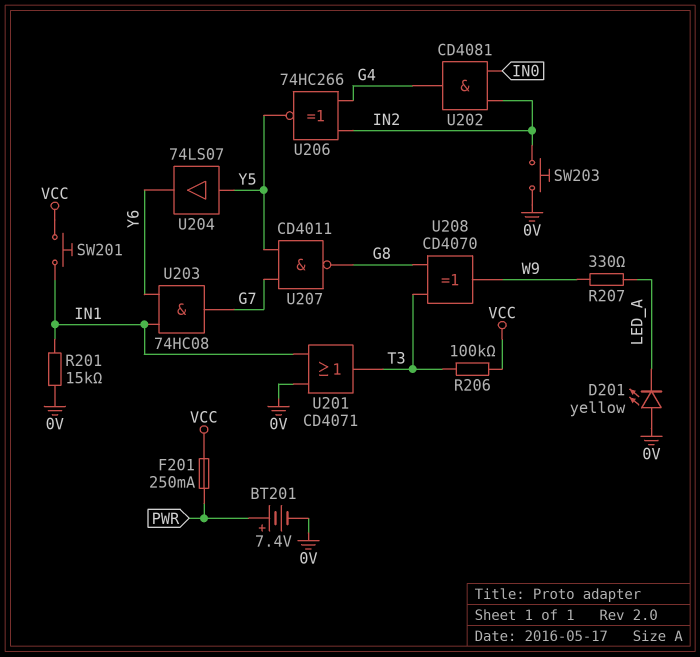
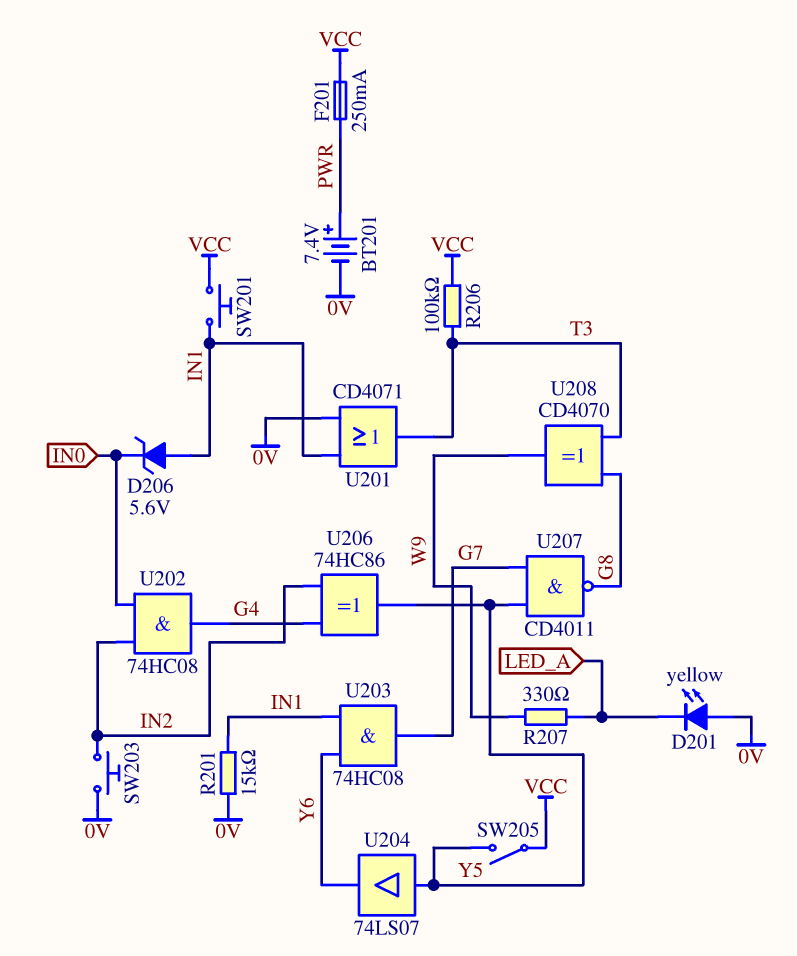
D206: none -> zener 5.6V (A IN1, K IN0)
SW205: none -> switch (VCC, Y5)
U202: AND CD4081 (in IN0, in IN2, out G4) -> AND 74HC08 (in IN0, in IN2, out G4)
U206: XNOR 74HC266 (in G4, in IN2, out Y5) -> XOR 74HC86 (in G4, in IN2, out Y5)

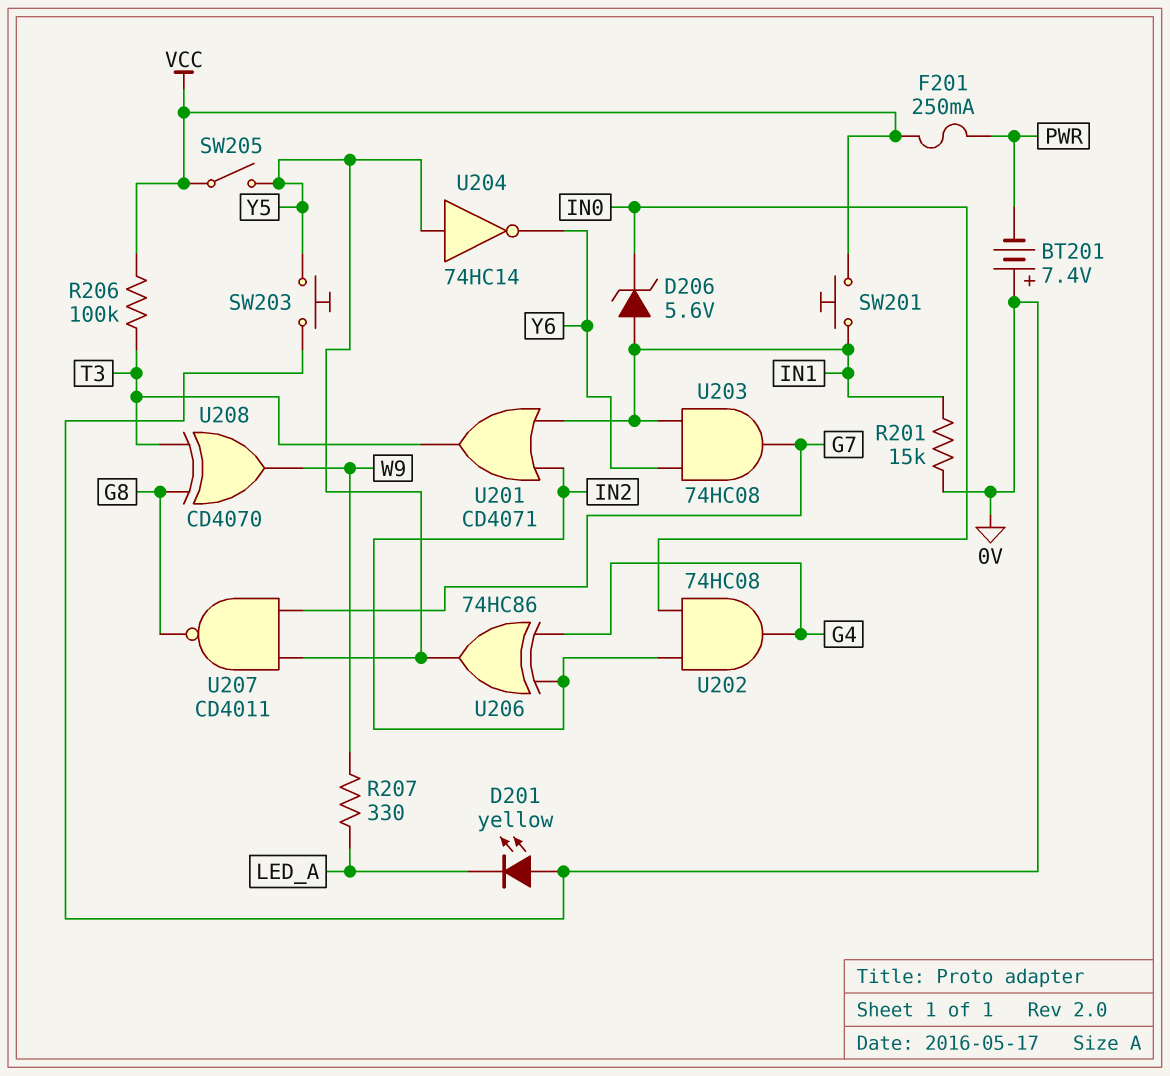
BT201: 7.4V (plus PWR, minus 0V) -> 7.4V (plus 0V, minus PWR)
SW203: button (0V, IN2) -> button (0V, Y5)
U201: OR CD4071 (in 0V, in IN1, out T3) -> OR CD4071 (in IN1, in IN2, out T3)
U204: buffer 74LS07 (in Y5, out Y6) -> NOT 74HC14 (in Y5, out Y6)

